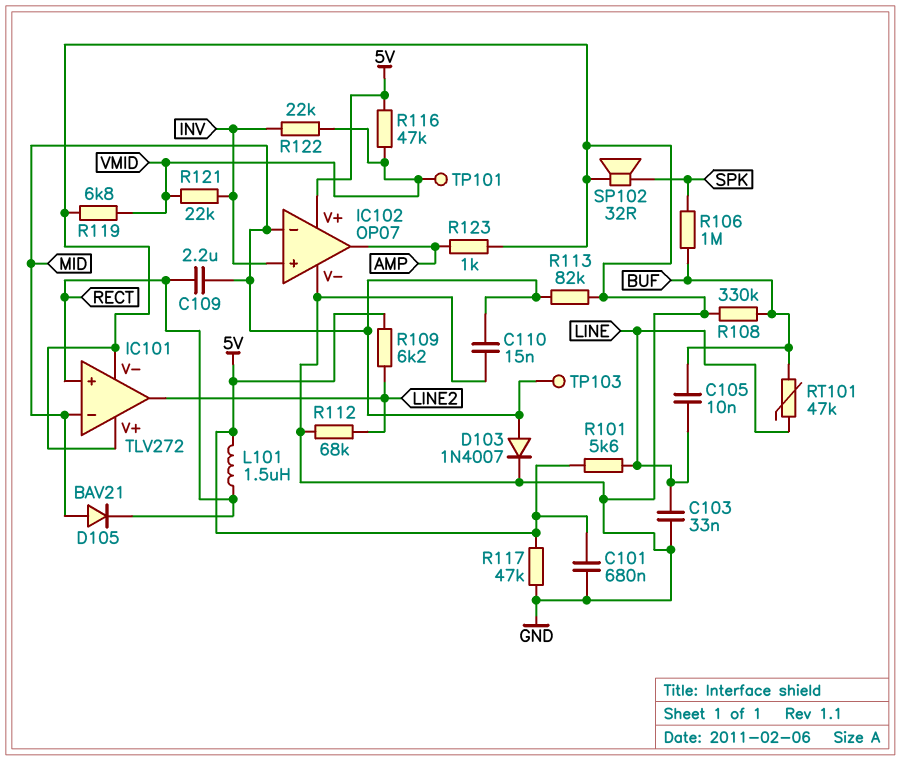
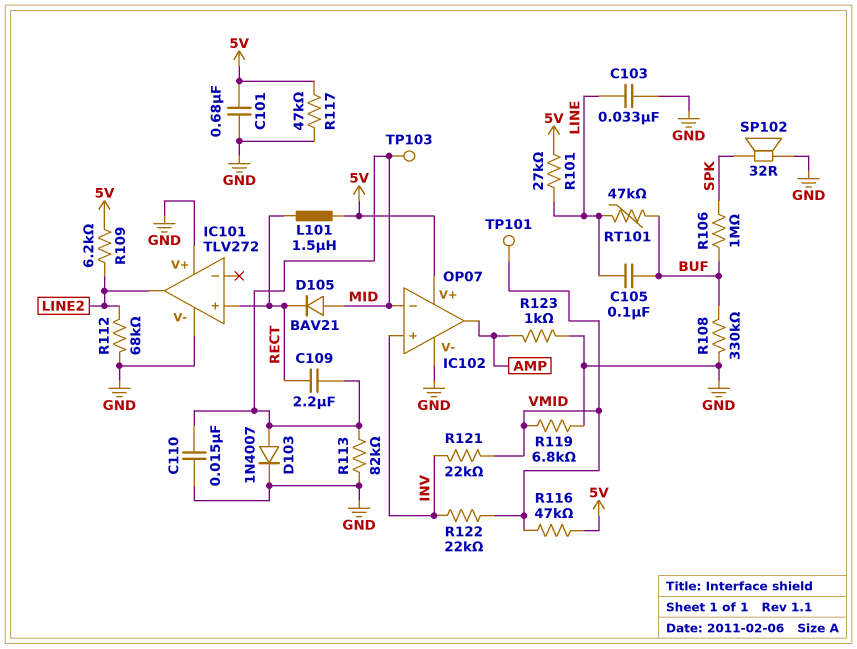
C105: 10nF (BUF, LINE) -> 100nF (BUF, LINE)
IC101 pin in-: MID -> none
R101: 5.6k (5V, LINE) -> 27k (5V, LINE)

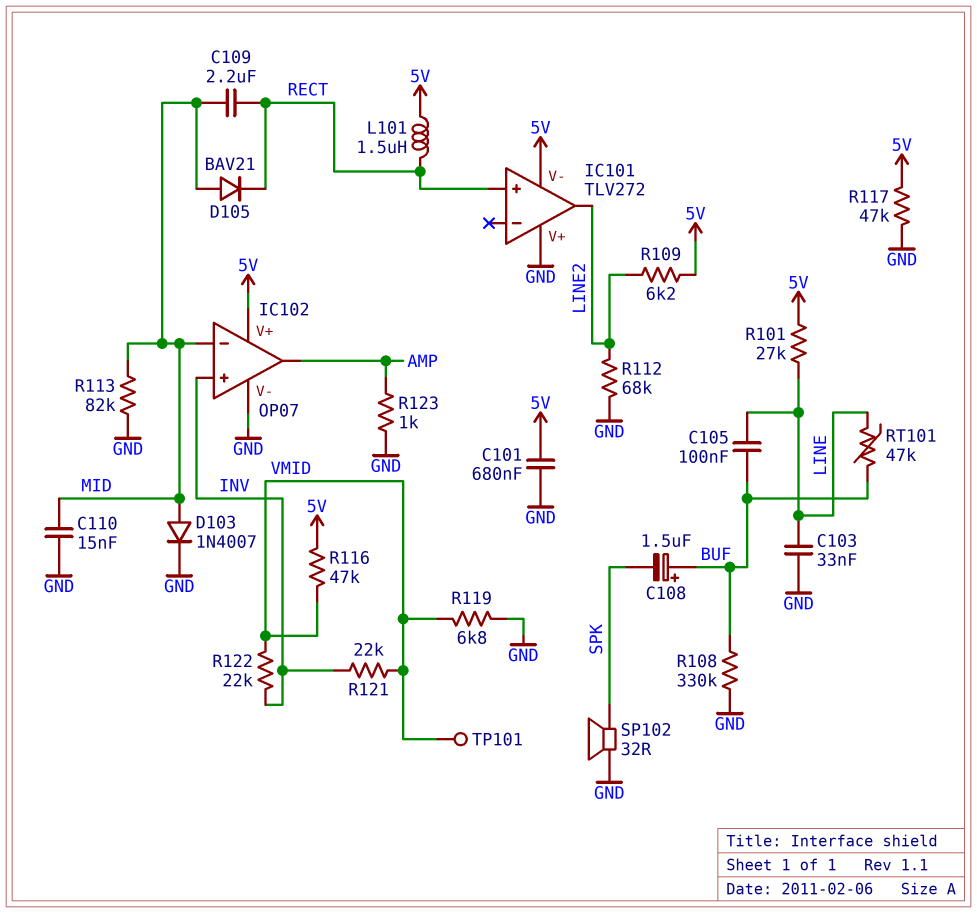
C108: none -> 1.5uF (plus BUF, minus SPK)
IC101 pin V-: GND -> 5V
R106: 1M (BUF, SPK) -> none
TP103: test point (MID) -> none

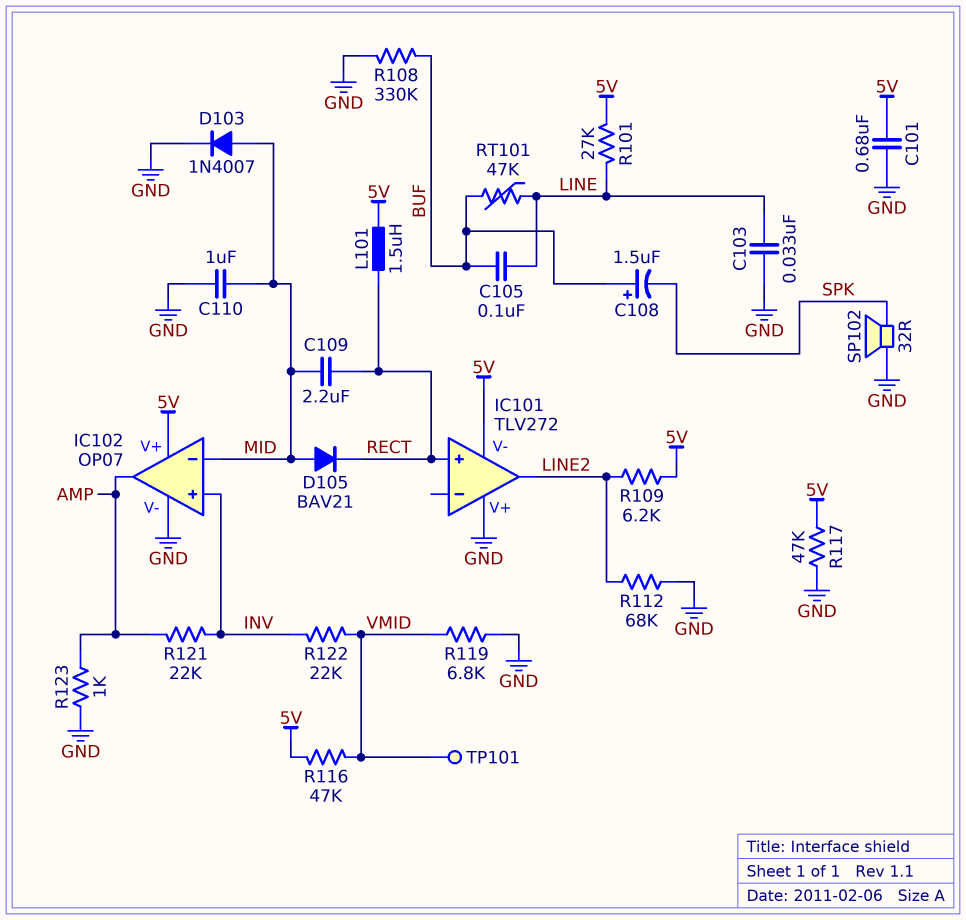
C110: 15nF (GND, MID) -> 1uF (GND, MID)
R113: 82k (GND, MID) -> none
R121: 22k (INV, VMID) -> 22k (AMP, INV)

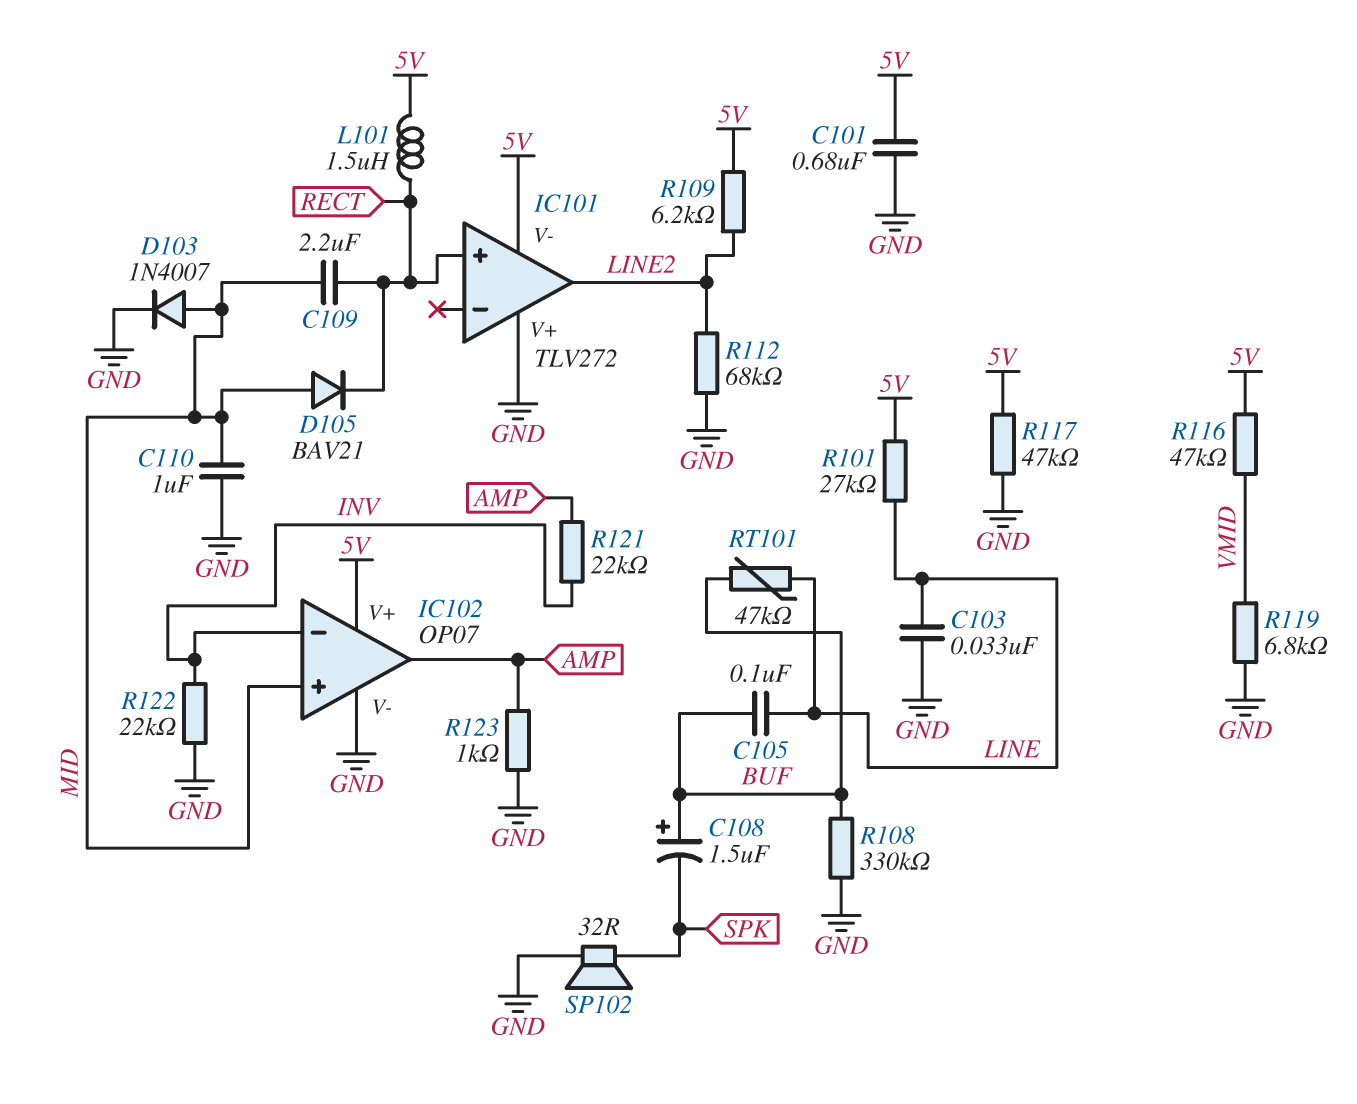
IC102 pin in+: INV -> MID
IC102 pin in-: MID -> INV
R122: 22k (INV, VMID) -> 22k (GND, INV)
TP101: test point (VMID) -> none

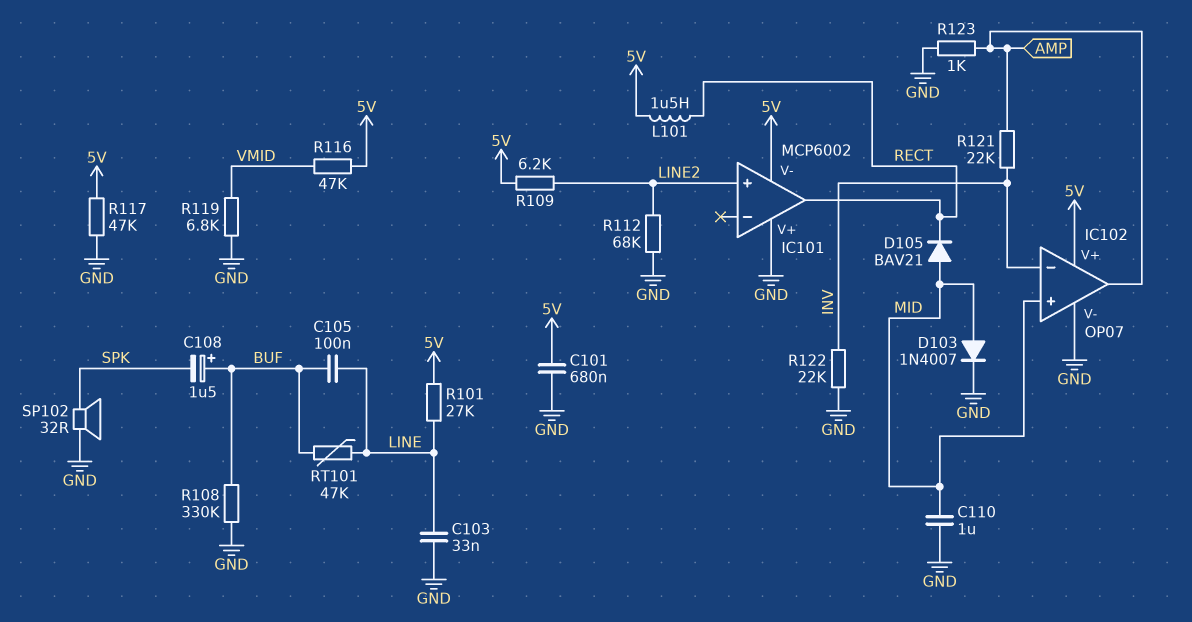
C109: 2.2uF (MID, RECT) -> none
IC101: TLV272 -> MCP6002
IC101 pin in+: RECT -> LINE2
IC101 pin out: LINE2 -> RECT

